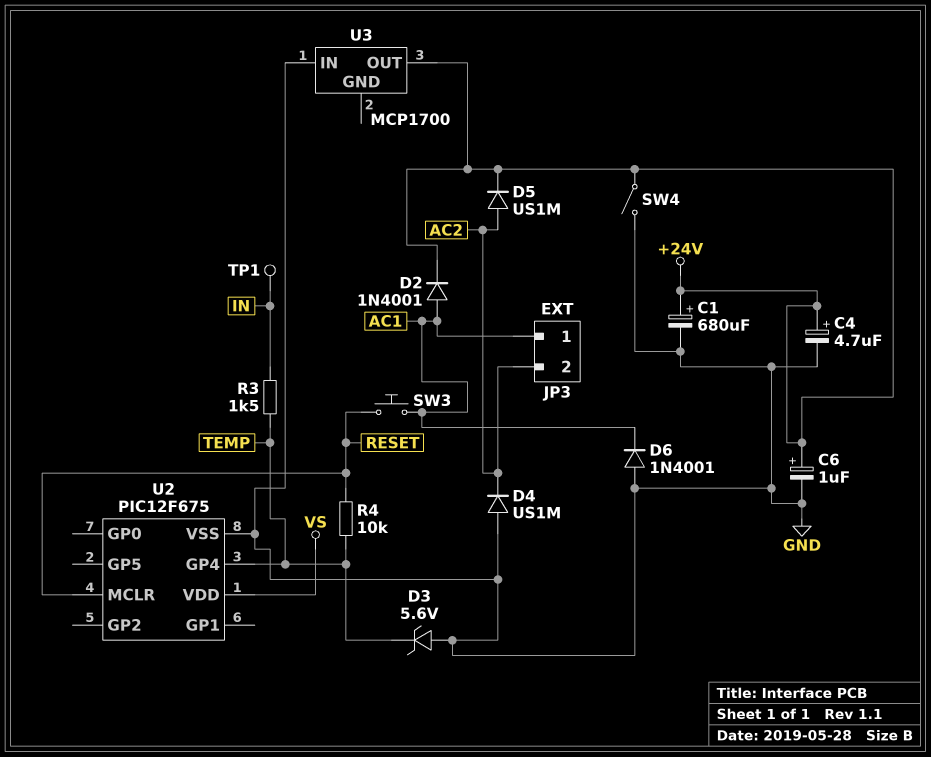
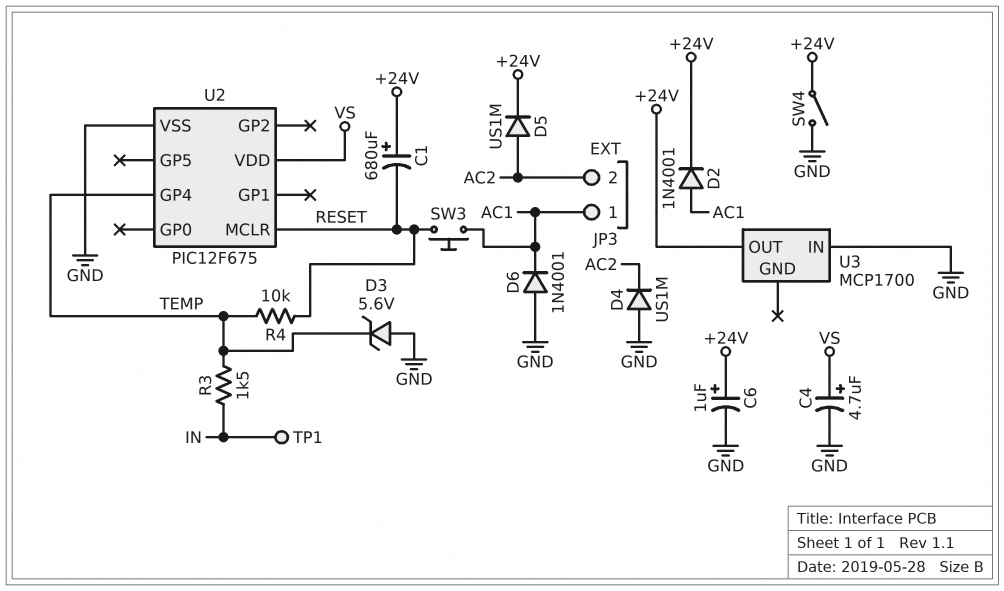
C1: 680uF (plus +24V, minus GND) -> 680uF (plus +24V, minus RESET)
C4: 4.7uF (plus +24V, minus GND) -> 4.7uF (plus VS, minus GND)

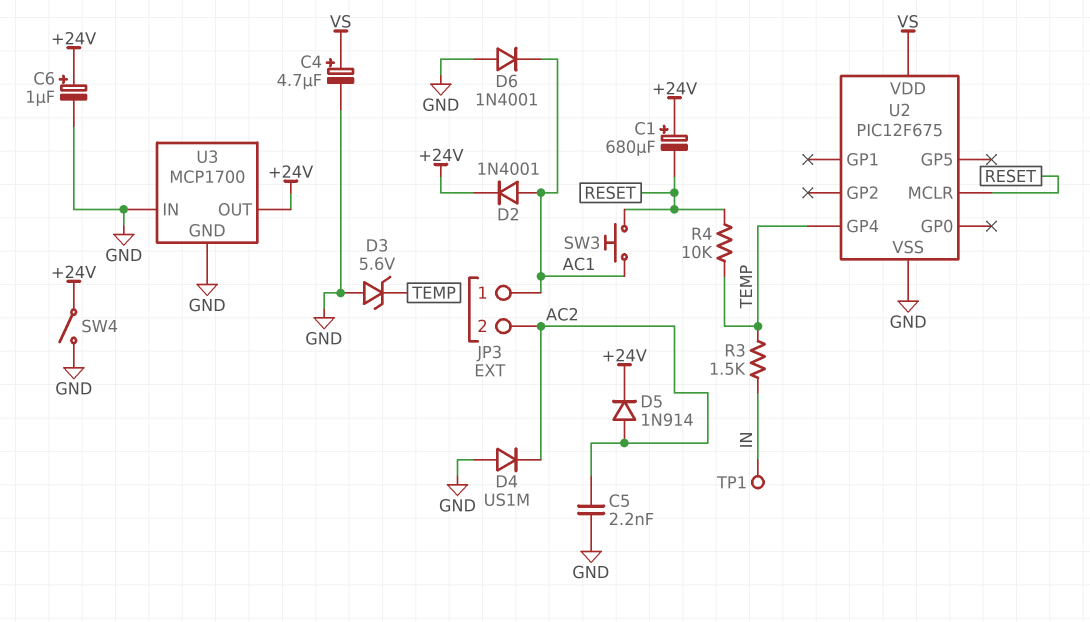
C5: none -> 2.2nF (AC2, GND)
D5: diode US1M (A AC2, K +24V) -> diode 1N914 (A AC2, K +24V)
U3 pin GND: none -> GND

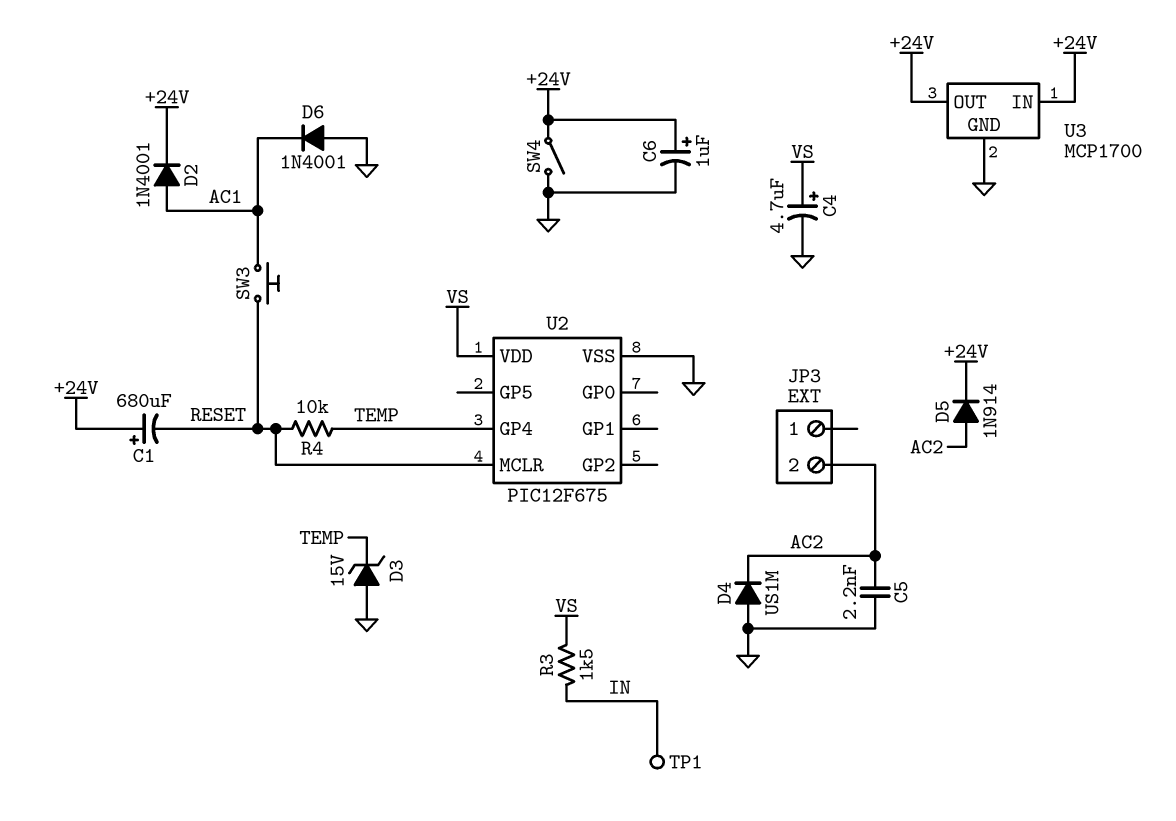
D3: zener 5.6V (A GND, K TEMP) -> zener 15V (A GND, K TEMP)
JP3 pin 1: AC1 -> none
R3: 1.5k (IN, TEMP) -> 1.5k (IN, VS)
U3 pin IN: GND -> +24V

